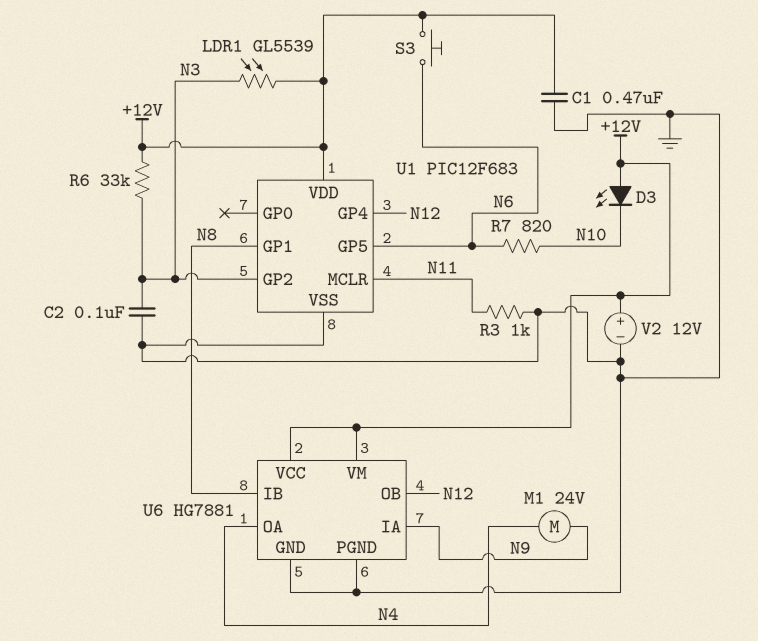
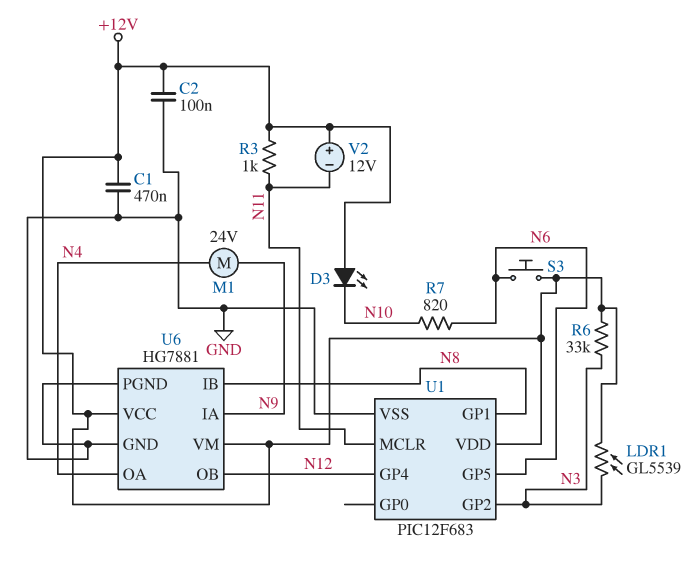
C2: 100nF (GND, N3) -> 100nF (+12V, GND)
R3: 1k (GND, N11) -> 1k (+12V, N11)
V2: 12V (plus +12V, minus GND) -> 12V (plus +12V, minus N11)

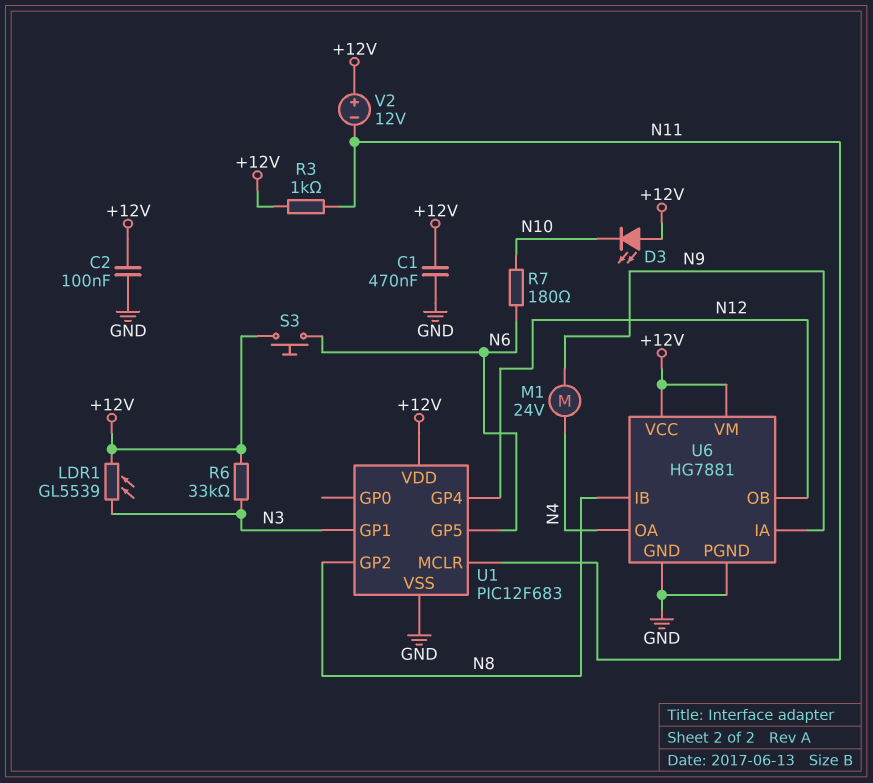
R7: 820 (N6, N10) -> 180 (N6, N10)
U1 pin GP1: N8 -> N3
U1 pin GP2: N3 -> N8

